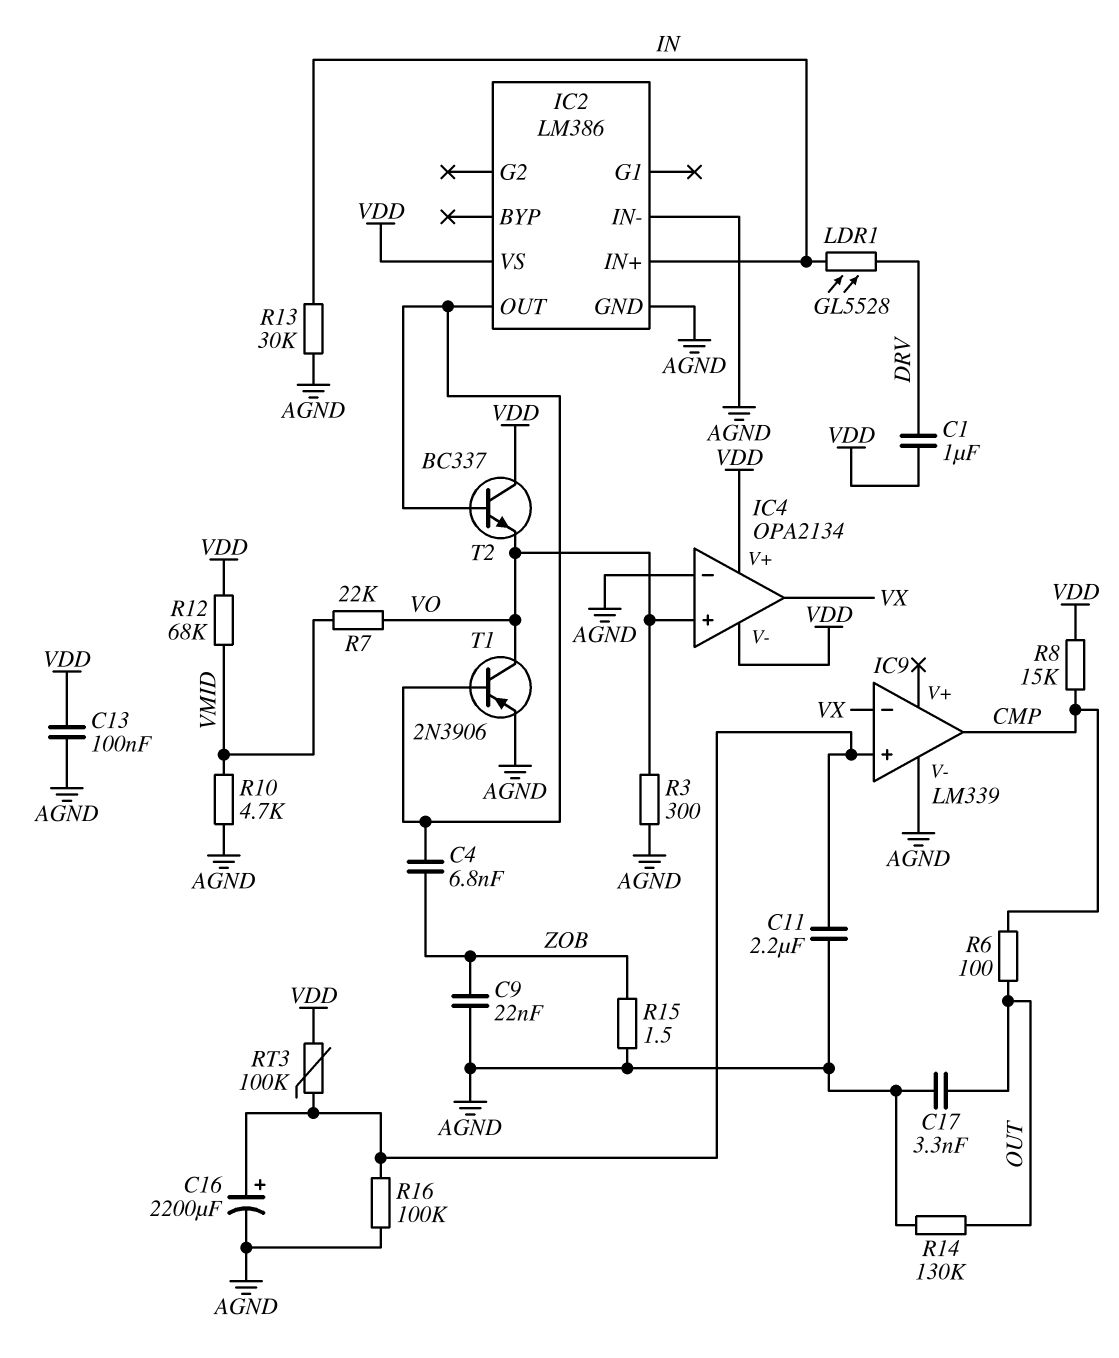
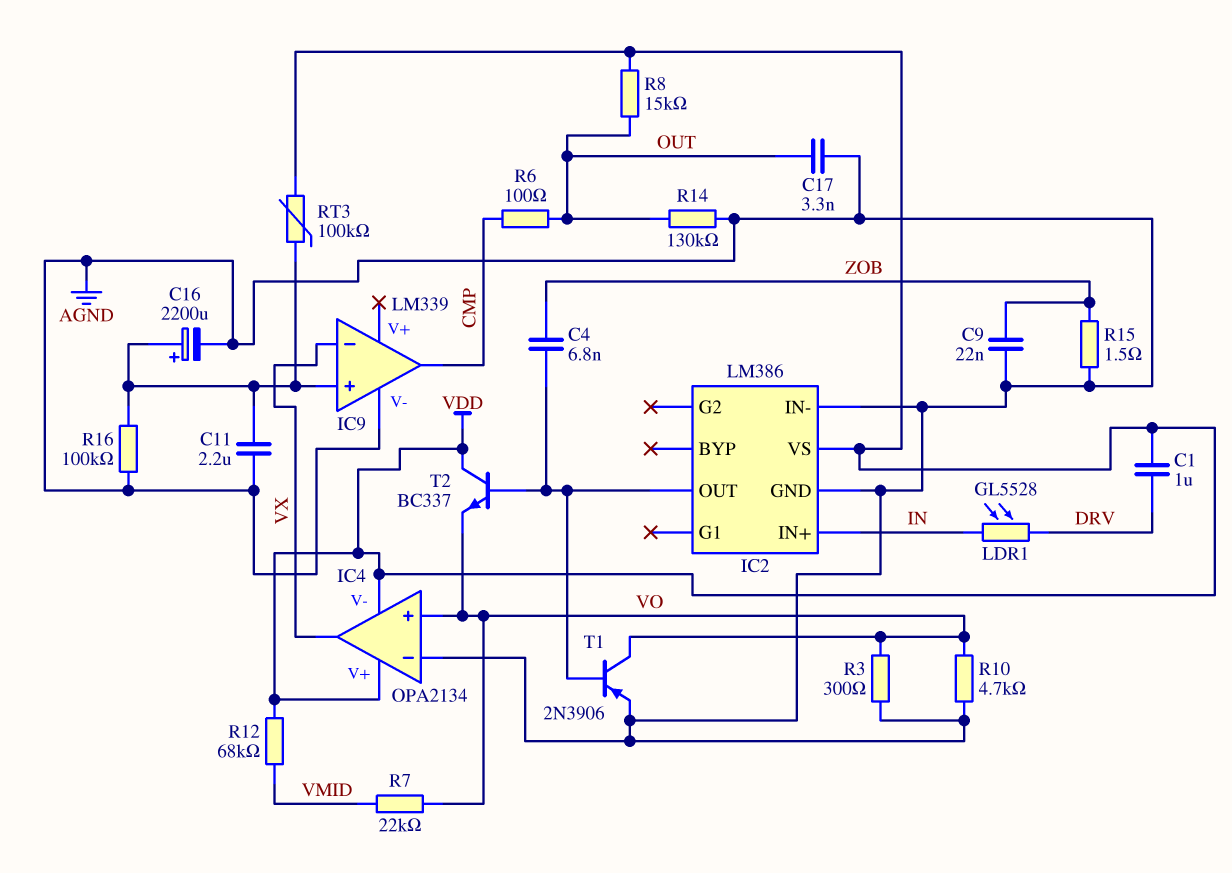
C13: 100nF (AGND, VDD) -> none
R8: 15k (CMP, VDD) -> 15k (OUT, VDD)
R10: 4.7k (AGND, VMID) -> 4.7k (AGND, VO)
R13: 30k (AGND, IN) -> none

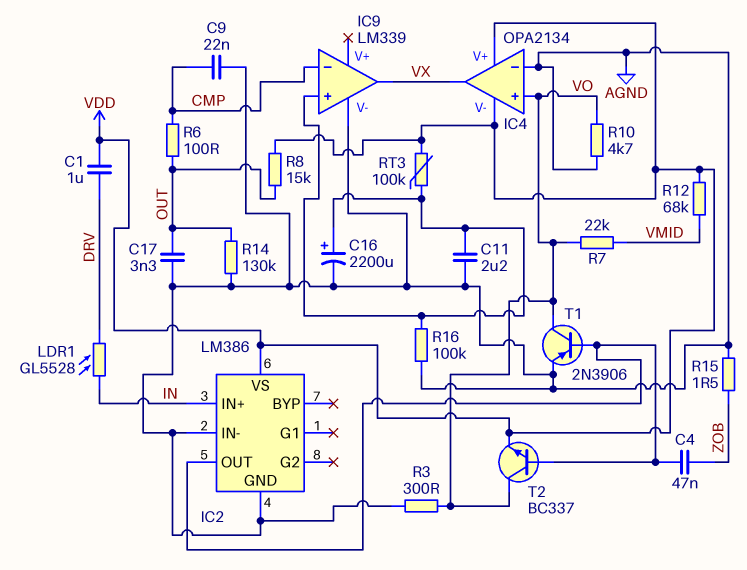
C4: 6.8nF (IC2/OUT, ZOB) -> 47nF (IC2/OUT, ZOB)
C9: 22nF (AGND, ZOB) -> 22nF (AGND, CMP)
IC9 pin in-: VX -> CMP
IC9 pin out: CMP -> VX
T2: NPN BC337 (B IC2/OUT, C VDD, E VO) -> NPN BC337 (B IC2/OUT, C VO, E VDD)

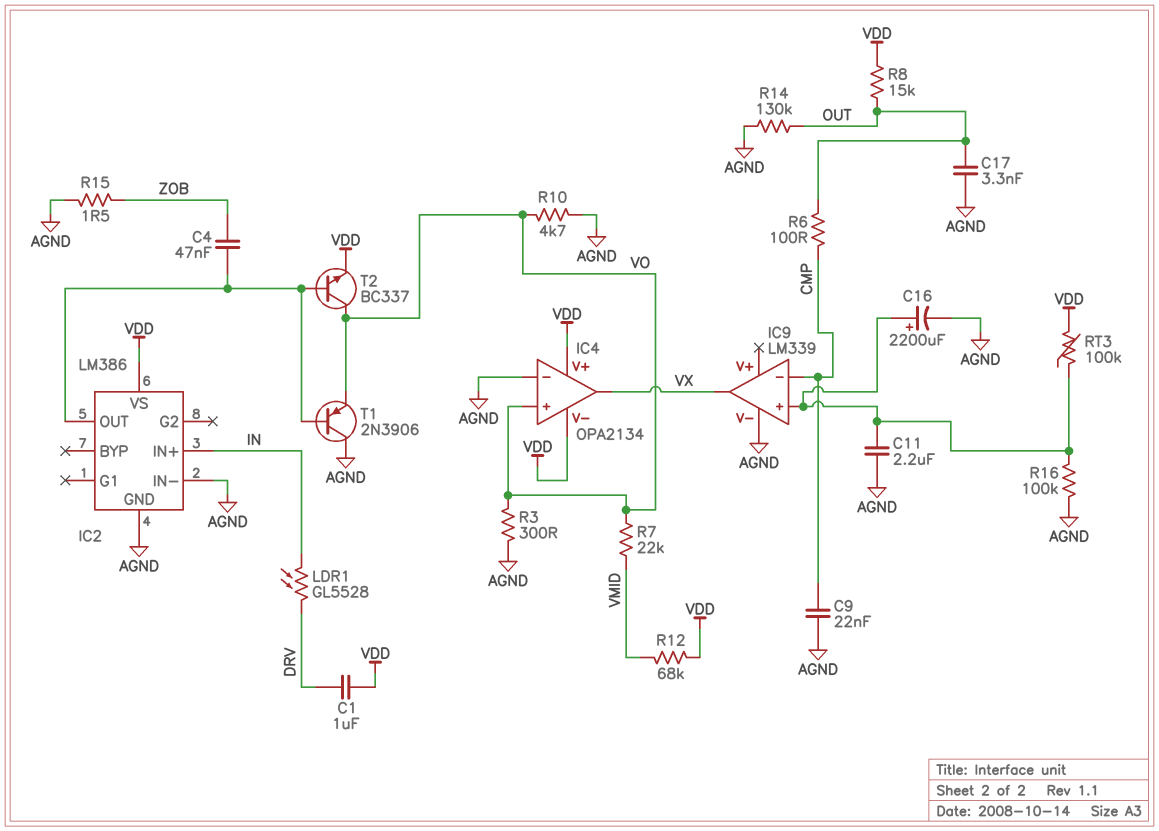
T1: PNP 2N3906 (B IC2/OUT, C VO, E AGND) -> PNP 2N3906 (B IC2/OUT, C AGND, E VO)

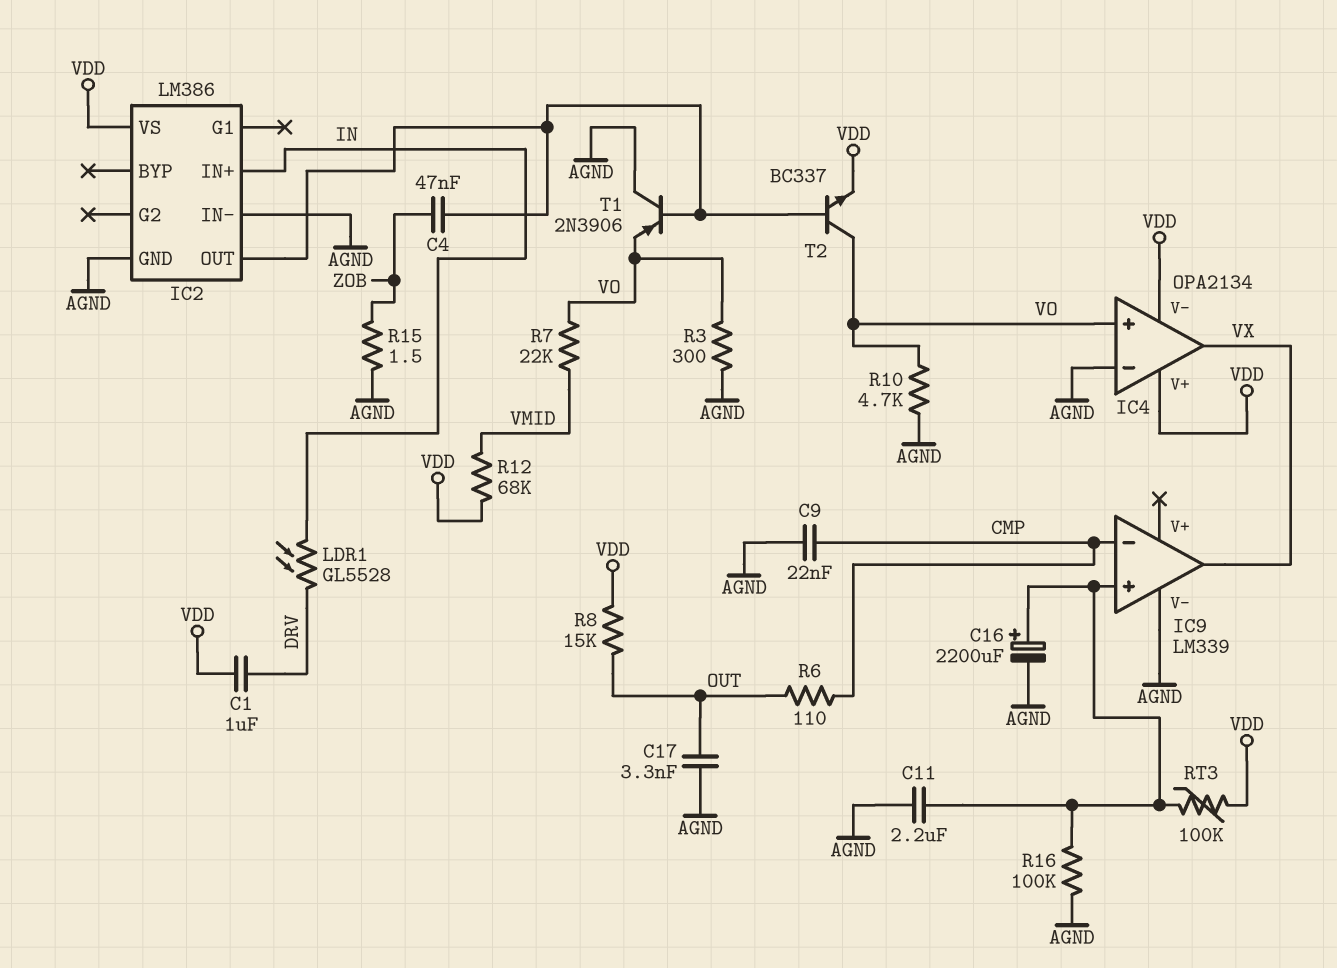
R6: 100 (CMP, OUT) -> 110 (CMP, OUT)
R14: 130k (AGND, OUT) -> none

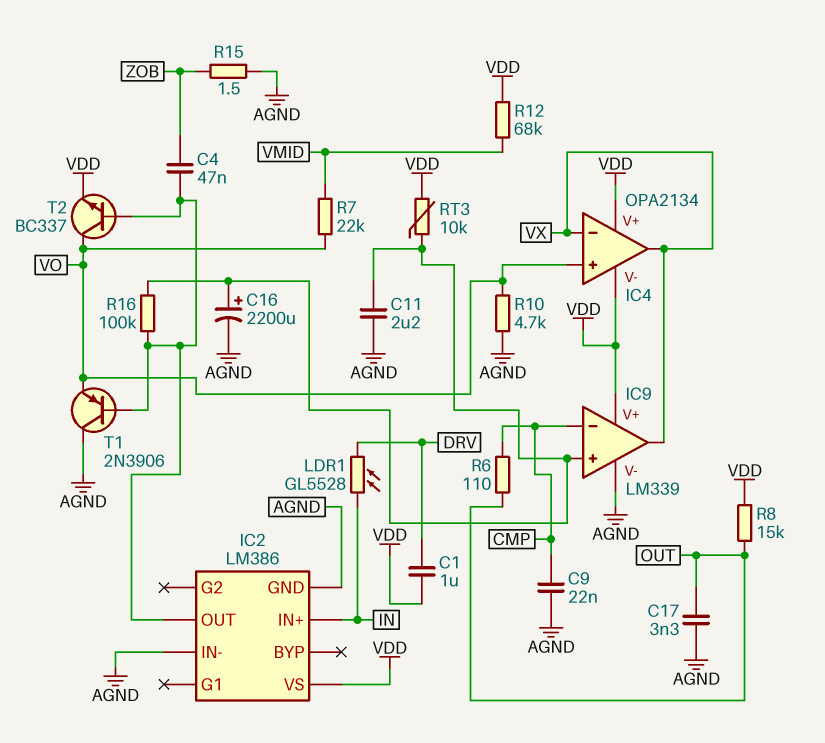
IC4 pin in-: AGND -> VX
IC9 pin V+: none -> VDD
R3: 300 (AGND, VO) -> none
R16: 100k (AGND, IC9/in+) -> 100k (IC2/OUT, IC9/in+)
RT3: 100k (IC9/in+, VDD) -> 10k (IC9/in+, VDD)

